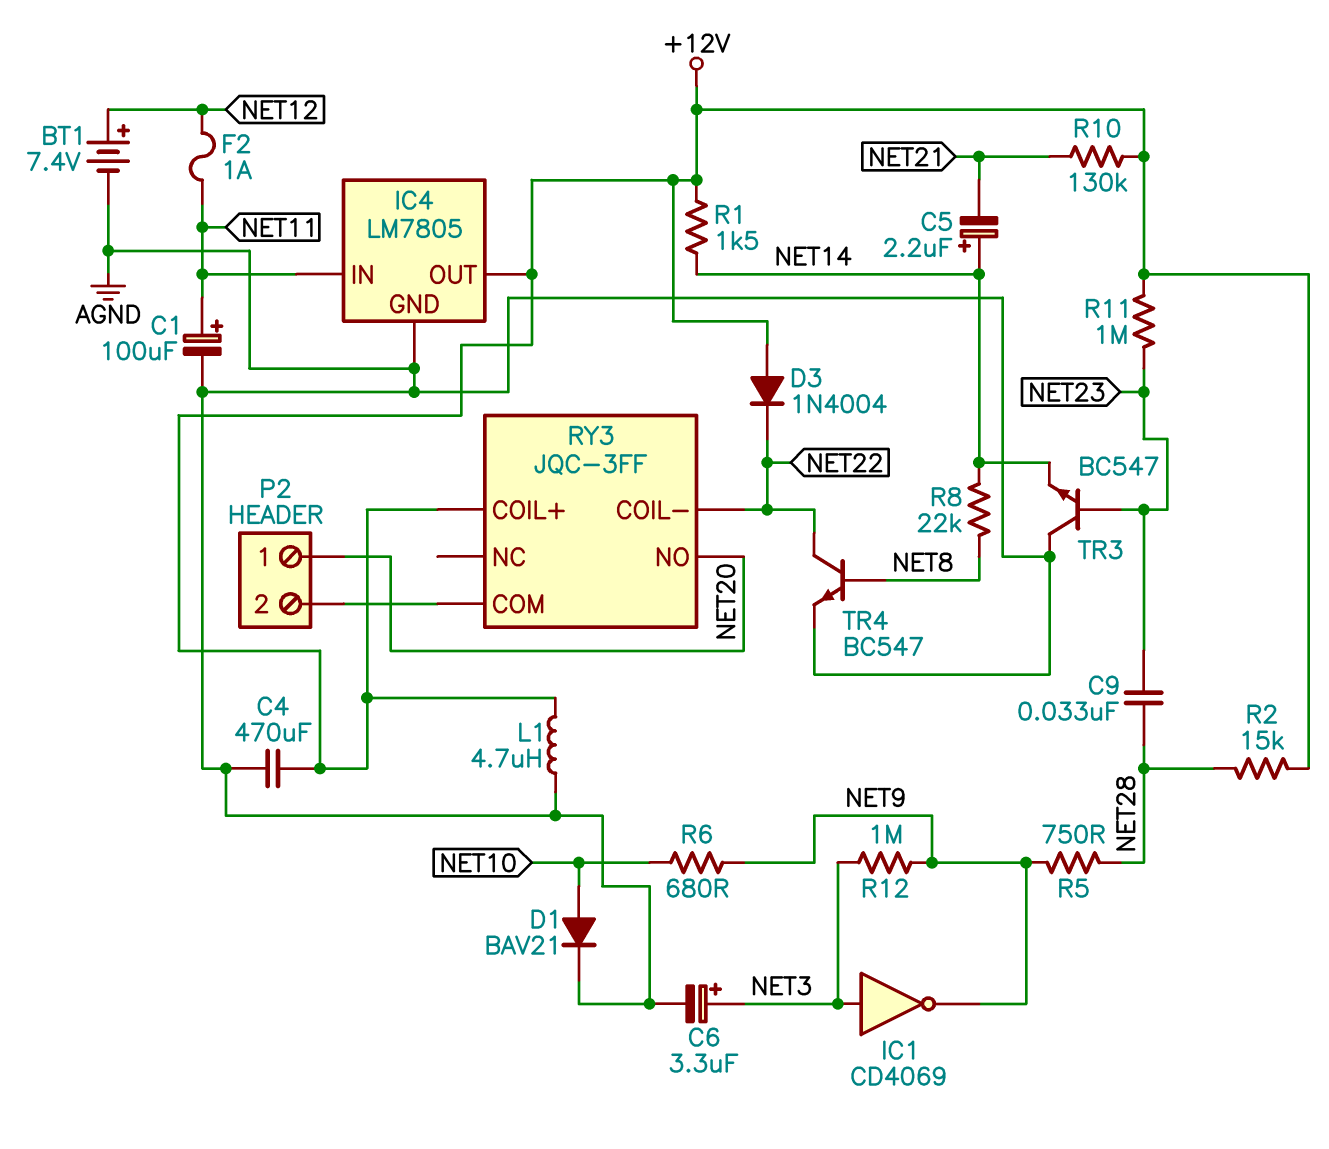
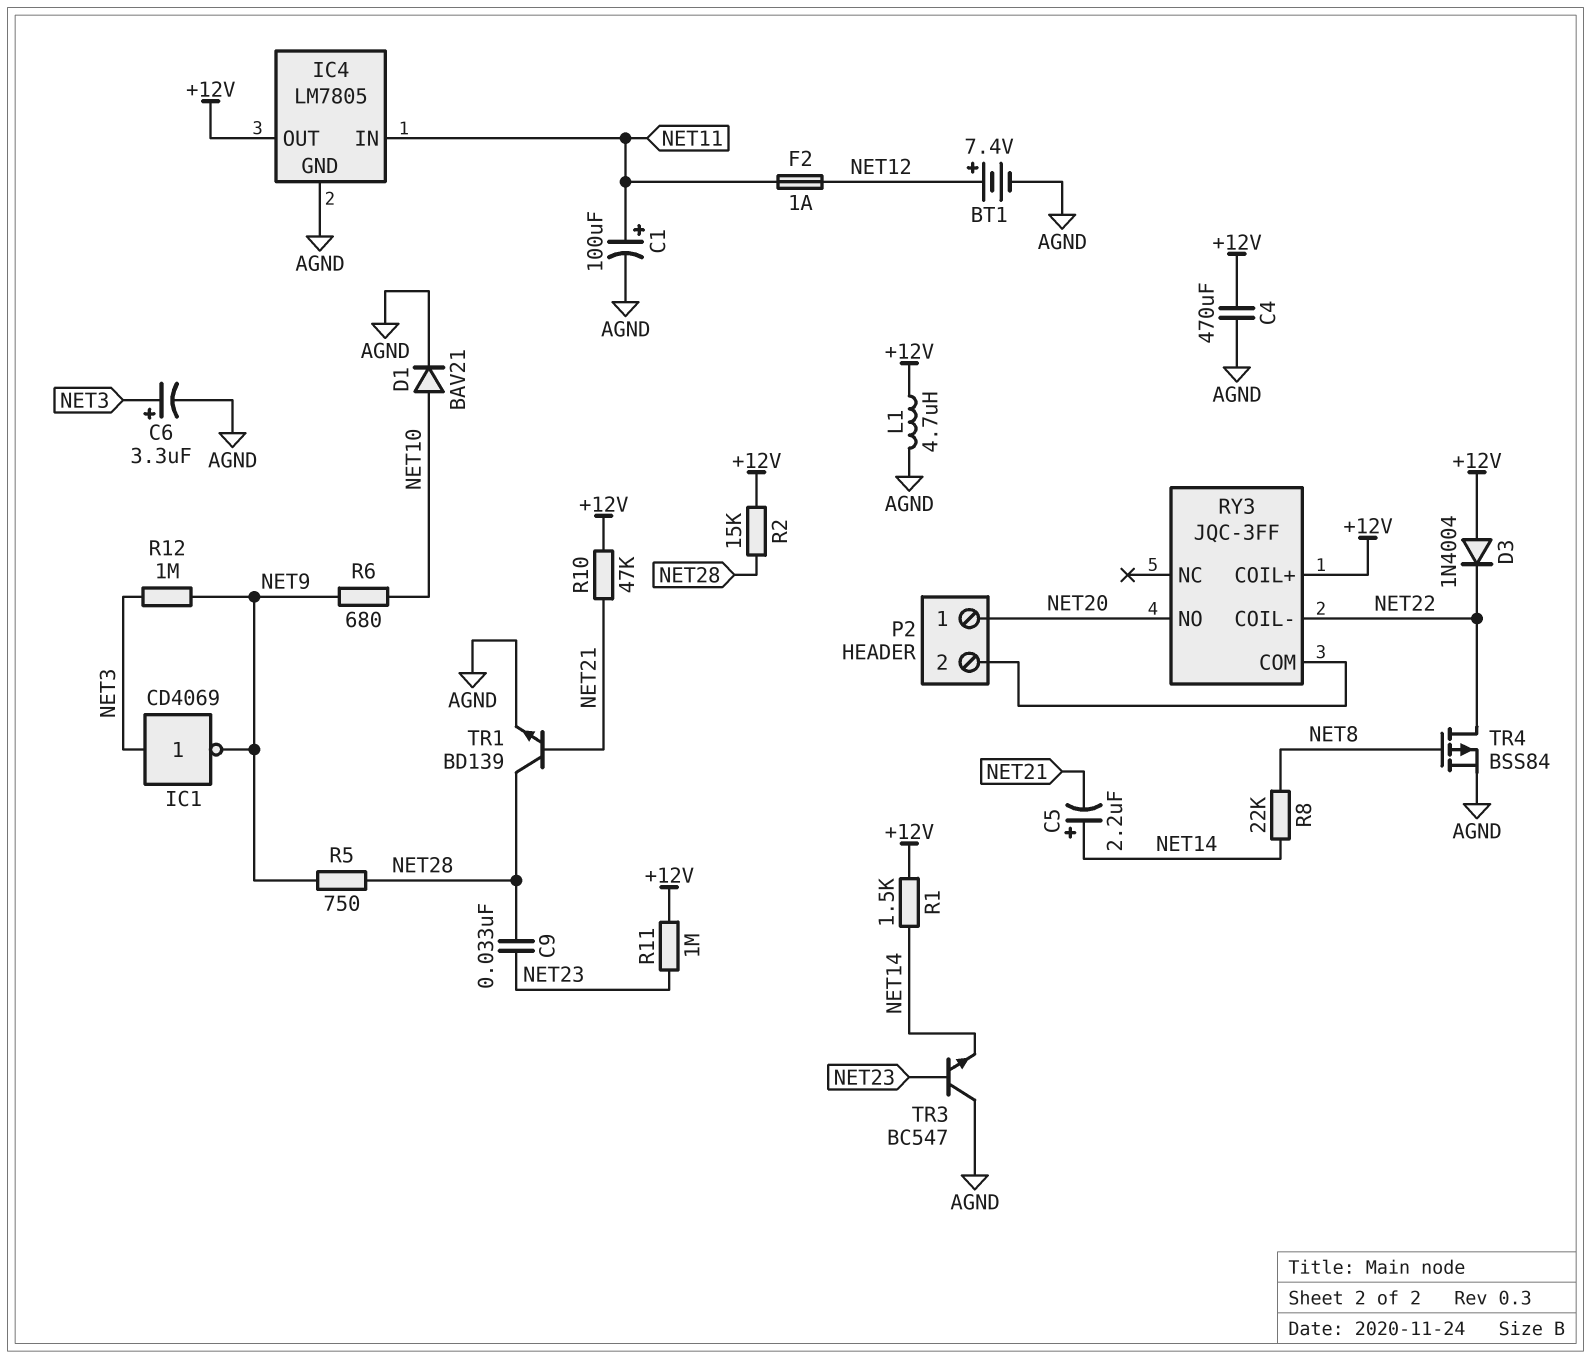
R10: 130k (+12V, NET21) -> 47k (+12V, NET21)
TR1: none -> NPN BD139 (B NET21, C NET28, E AGND)
TR4: NPN BC547 (B NET8, C NET22, E AGND) -> PMOS BSS84 (G NET8, D NET22, S AGND)

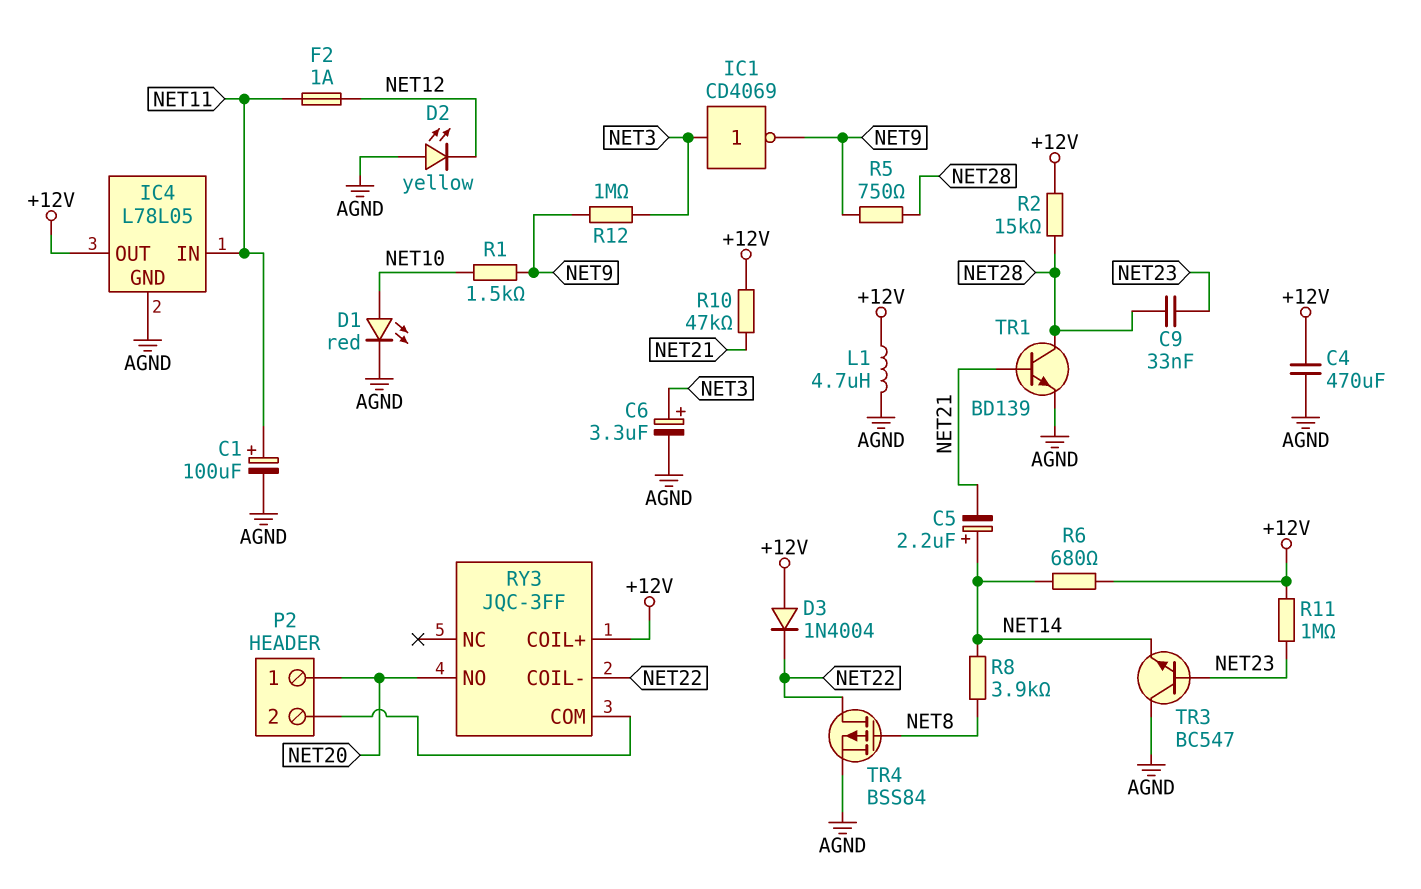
BT1: 7.4V (plus NET12, minus AGND) -> none
D1: diode BAV21 (A NET10, K AGND) -> LED red (A NET10, K AGND)
D2: none -> LED yellow (A AGND, K NET12)
IC4: LM7805 -> L78L05
R1: 1.5k (+12V, NET14) -> 1.5k (NET9, NET10)
R6: 680 (NET9, NET10) -> 680 (+12V, NET14)
R8: 22k (NET8, NET14) -> 3.9k (NET8, NET14)

